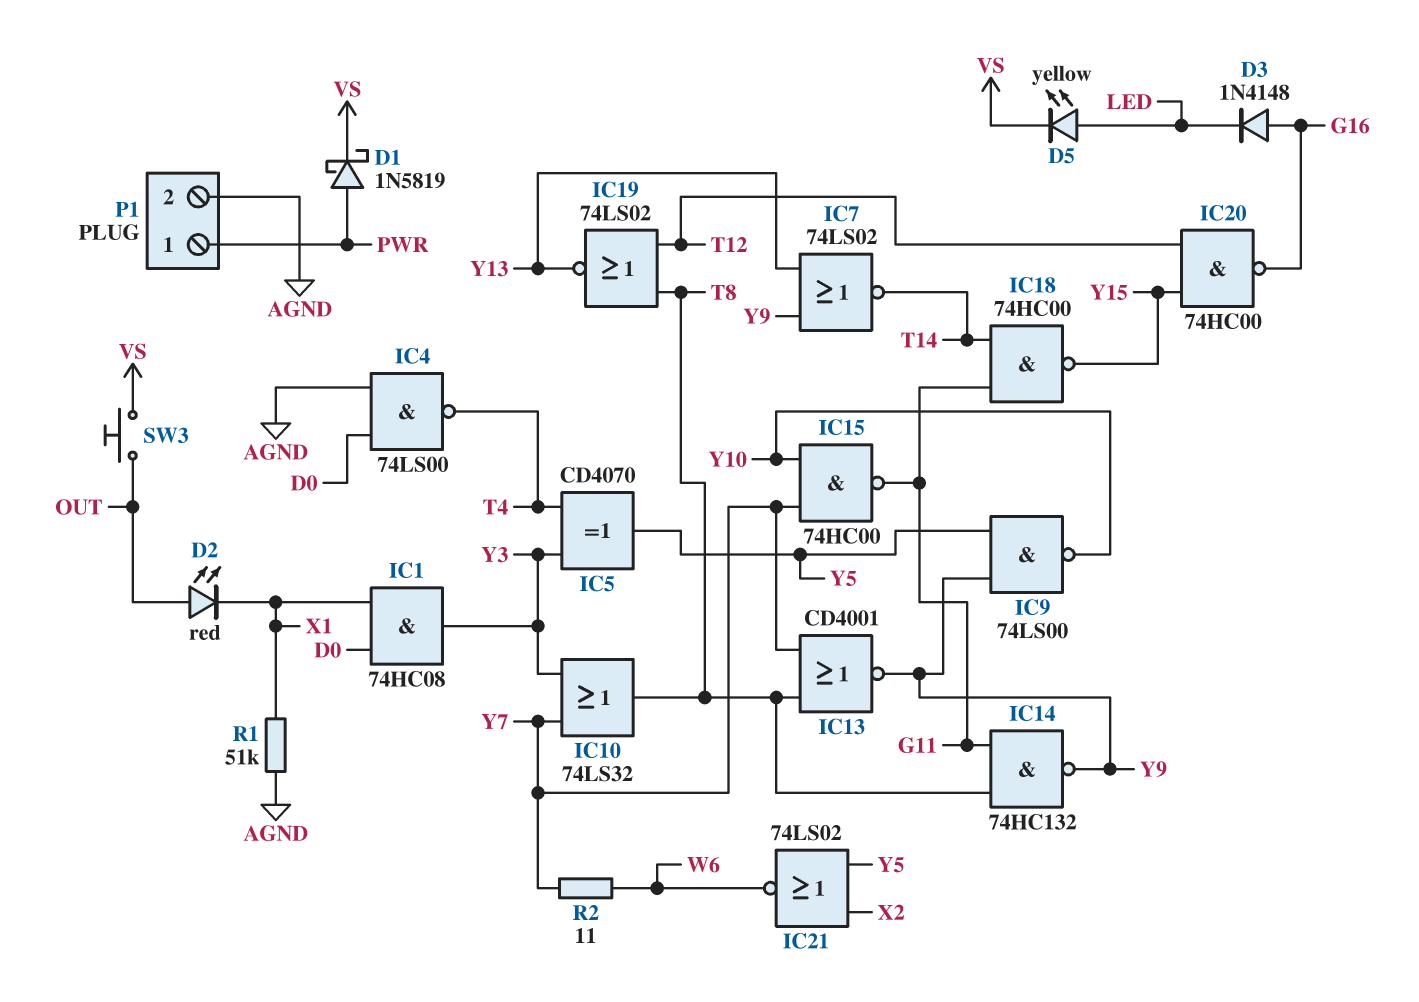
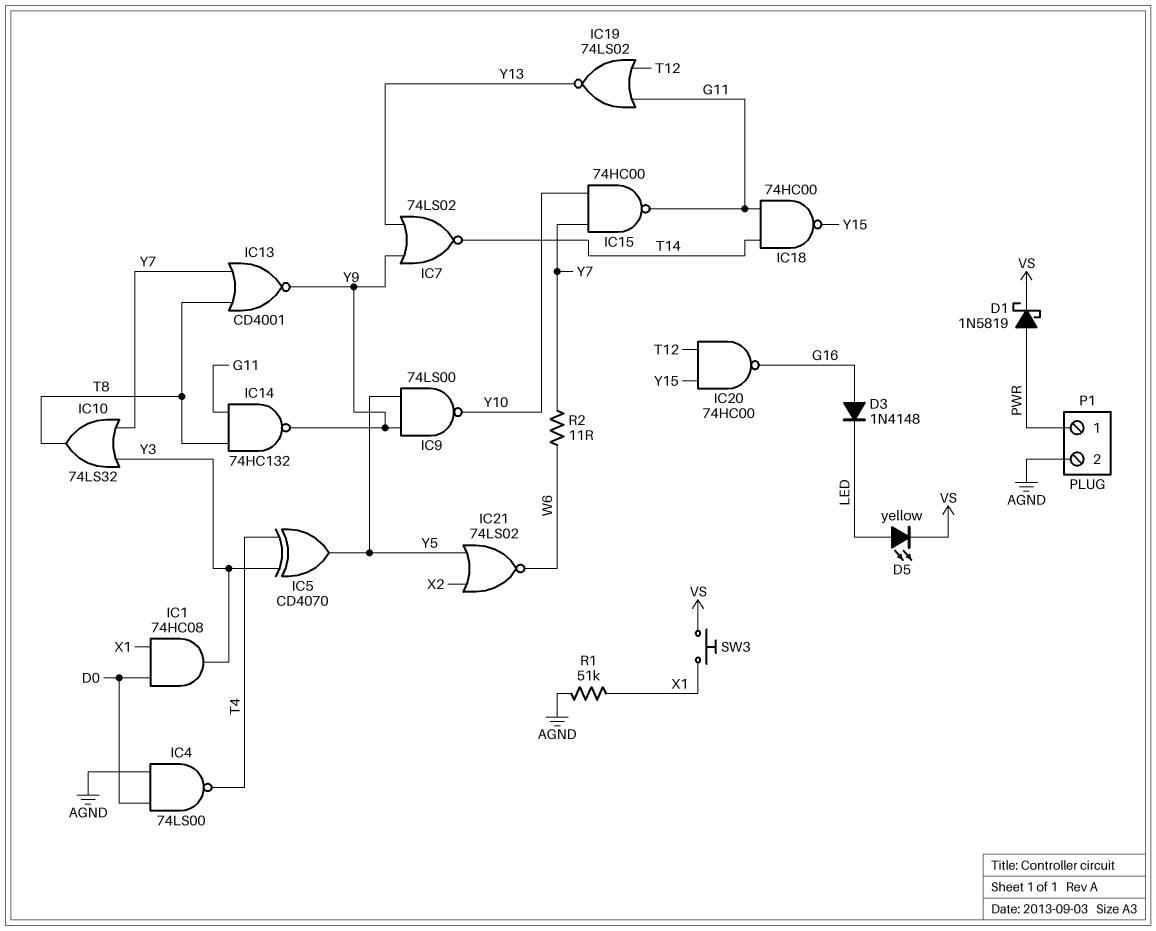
D2: LED red (A OUT, K X1) -> none
IC19: NOR 74LS02 (in T8, in T12, out Y13) -> NOR 74LS02 (in G11, in T12, out Y13)
SW3: button (OUT, VS) -> button (VS, X1)

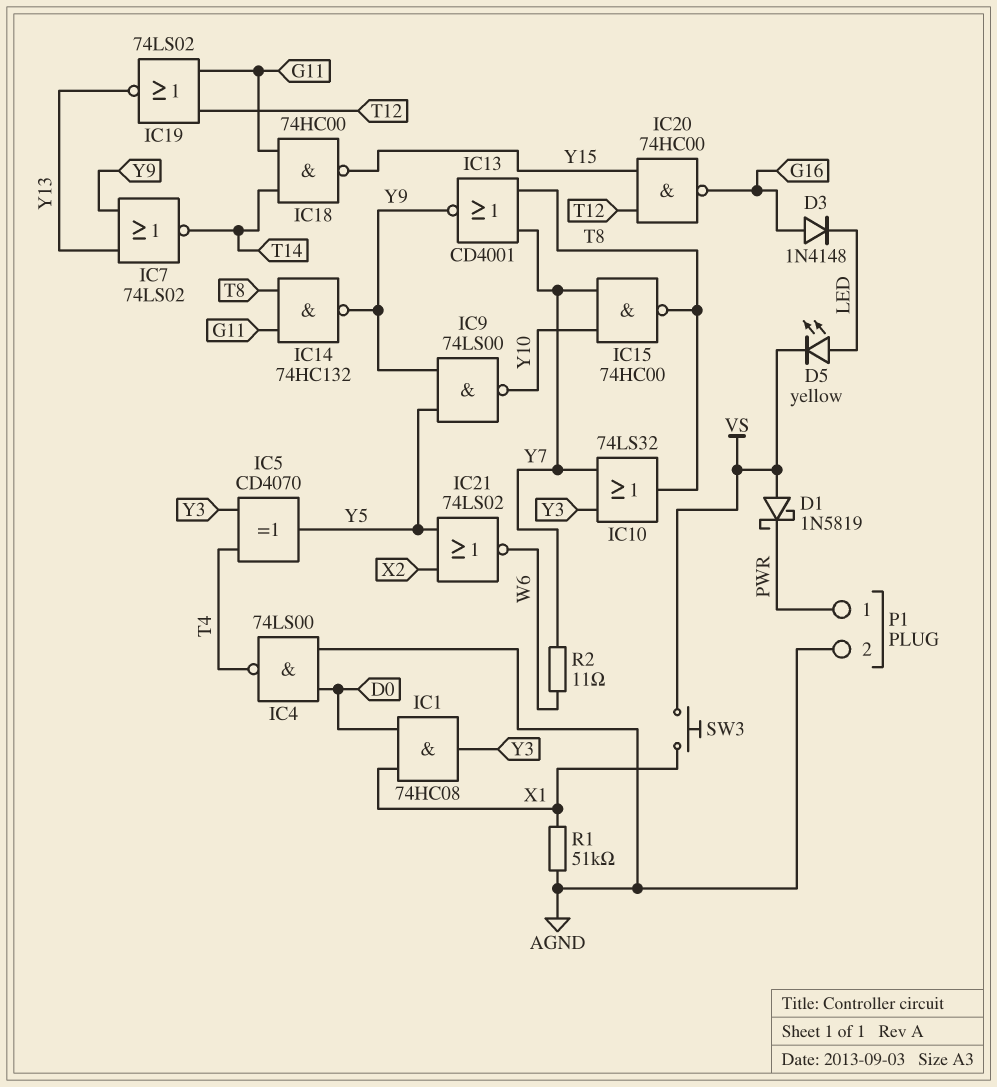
D1: schottky 1N5819 (A PWR, K VS) -> schottky 1N5819 (A VS, K PWR)
IC15: NAND 74HC00 (in Y7, in Y10, out G11) -> NAND 74HC00 (in Y7, in Y10, out T8)

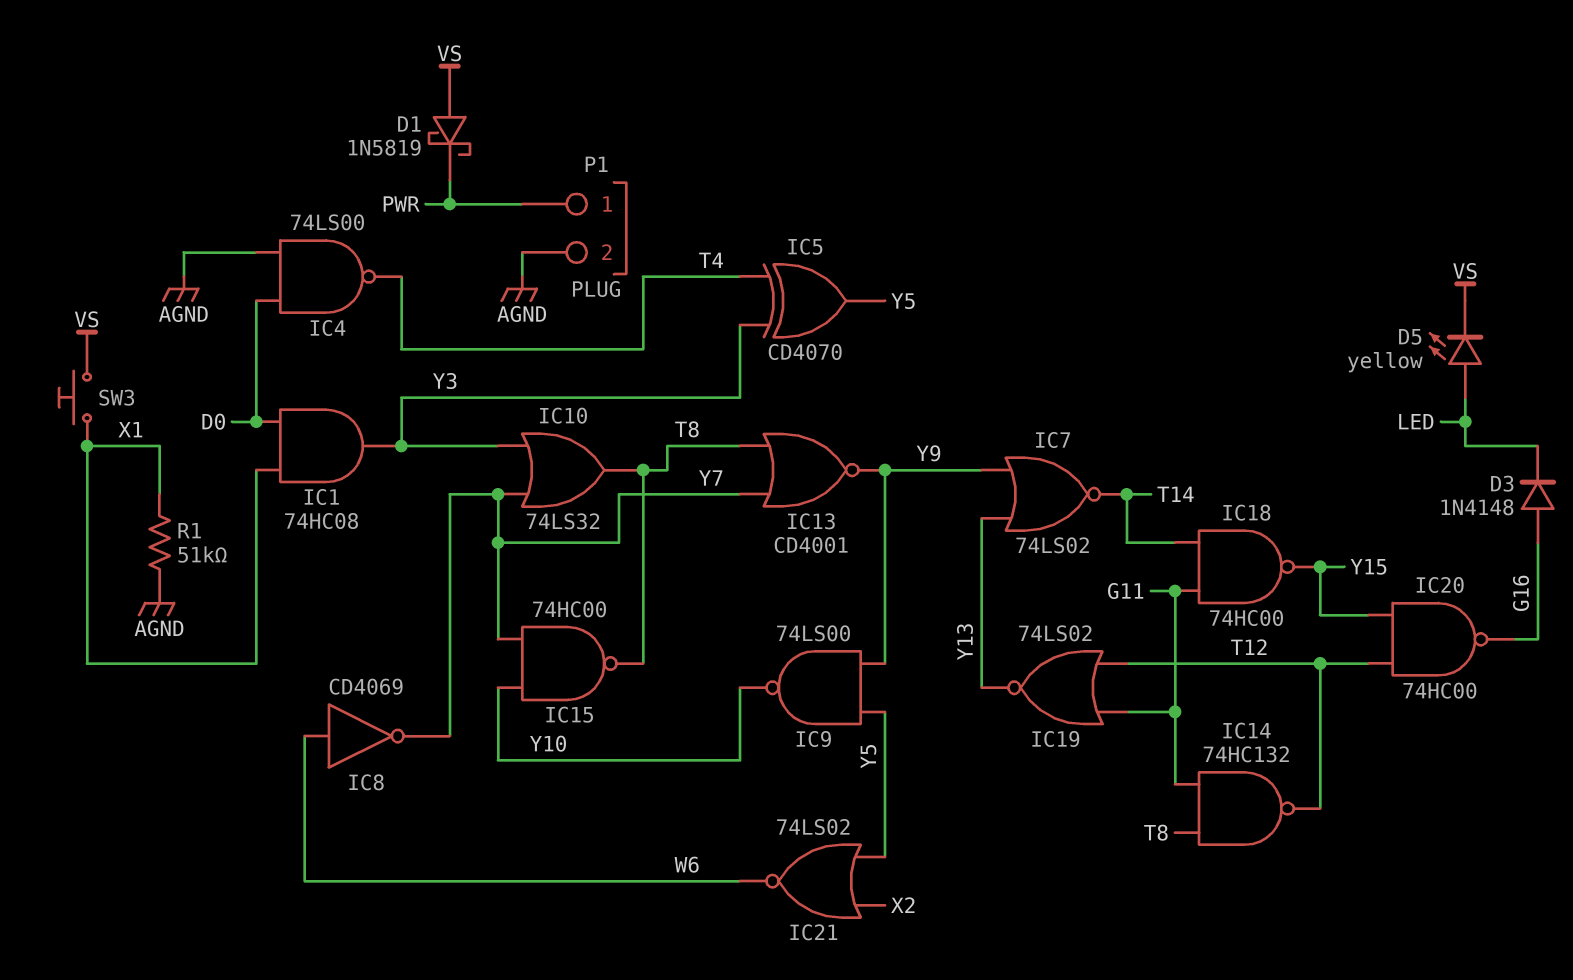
IC8: none -> NOT CD4069 (in W6, out Y7)
IC14: NAND 74HC132 (in G11, in T8, out Y9) -> NAND 74HC132 (in G11, in T8, out T12)
R2: 11 (W6, Y7) -> none

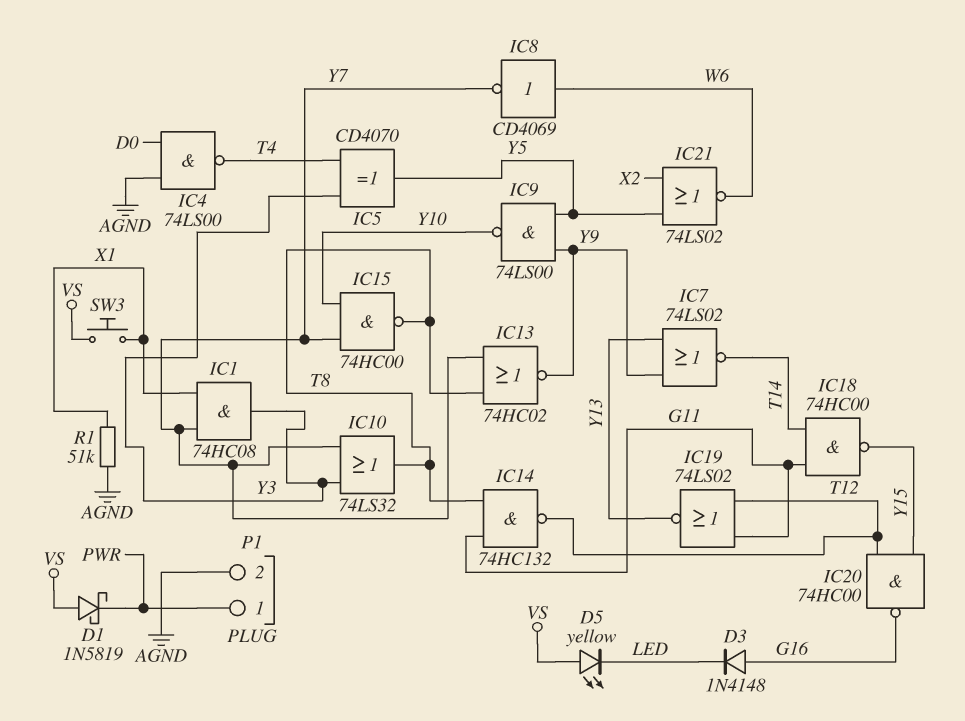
D5: LED yellow (A LED, K VS) -> LED yellow (A VS, K LED)
IC1: AND 74HC08 (in D0, in X1, out Y3) -> AND 74HC08 (in X1, in Y7, out Y3)
IC13: NOR CD4001 (in T8, in Y7, out Y9) -> NOR 74HC02 (in T8, in Y7, out Y9)

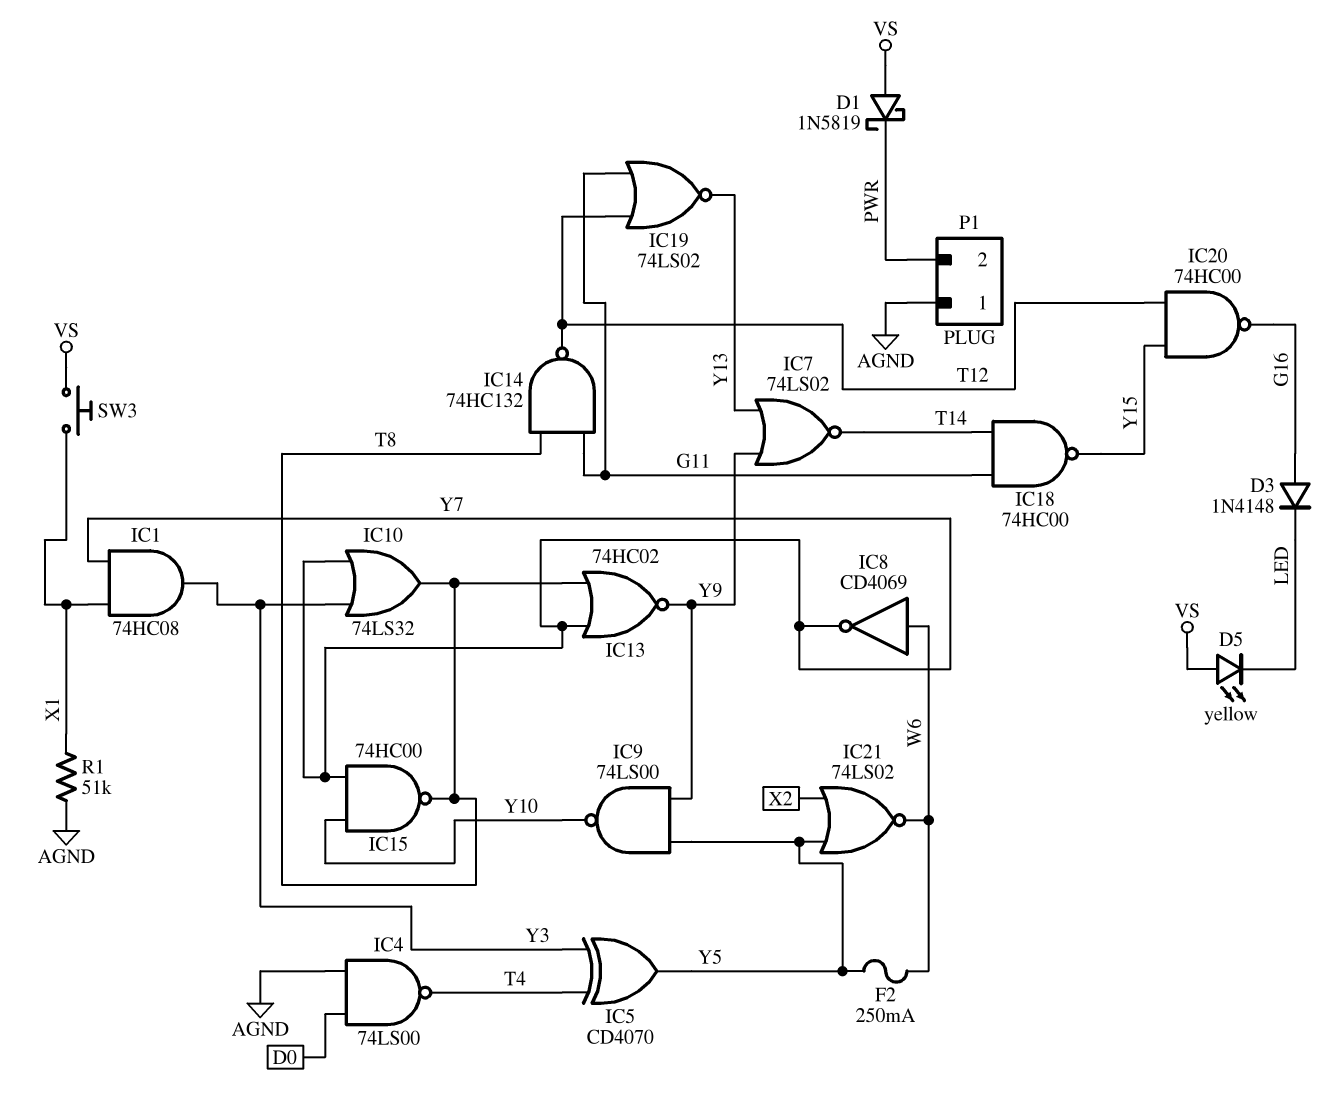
F2: none -> 250mA (W6, Y5)
P1 pin 1: PWR -> AGND
P1 pin 2: AGND -> PWR

